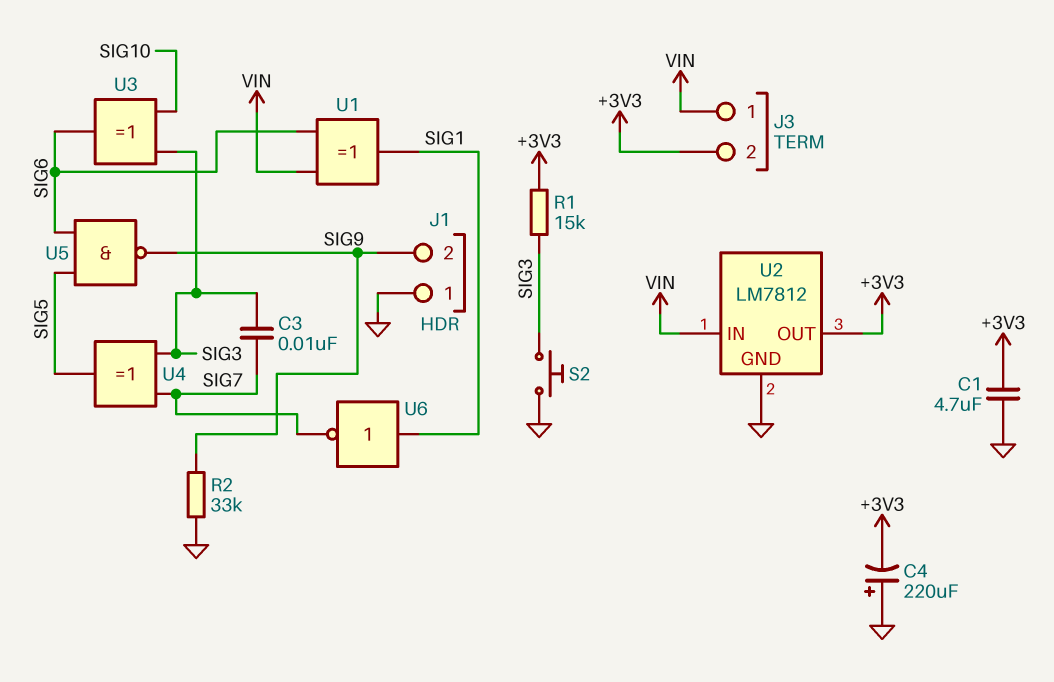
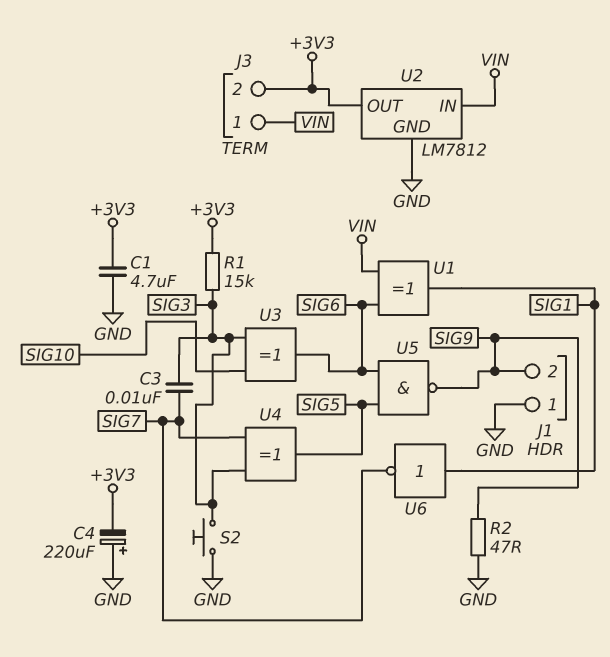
R2: 33k (GND, SIG9) -> 47 (GND, SIG9)

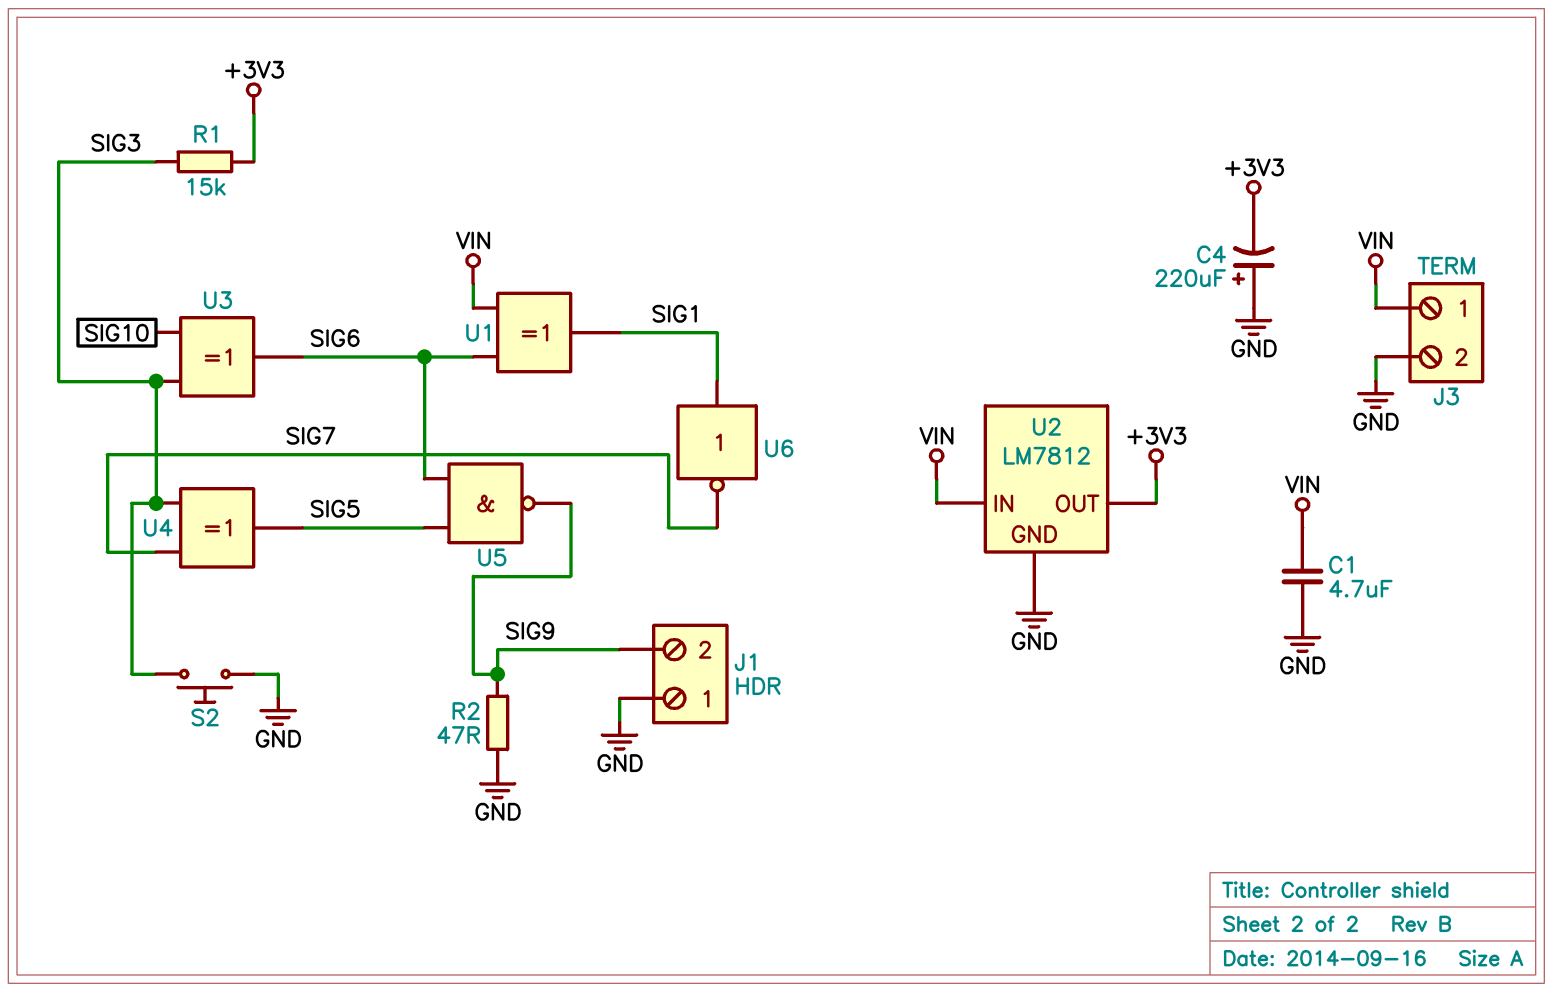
C1: 4.7uF (+3V3, GND) -> 4.7uF (GND, VIN)
C3: 10nF (SIG3, SIG7) -> none
J3 pin 2: +3V3 -> GND

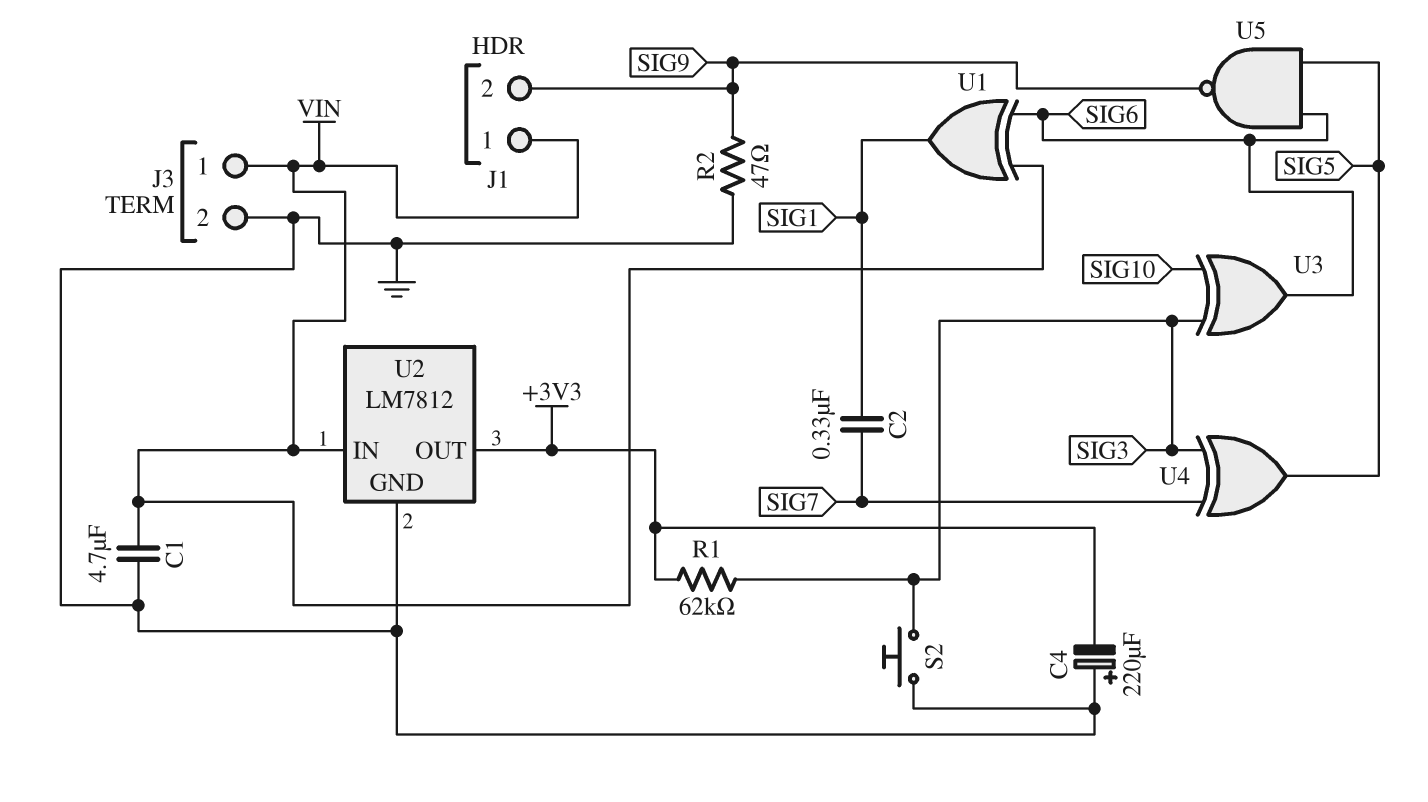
C2: none -> 330nF (SIG1, SIG7)
J1 pin 1: GND -> VIN
R1: 15k (+3V3, SIG3) -> 62k (+3V3, SIG3)
U6: NOT (in SIG1, out SIG7) -> none

